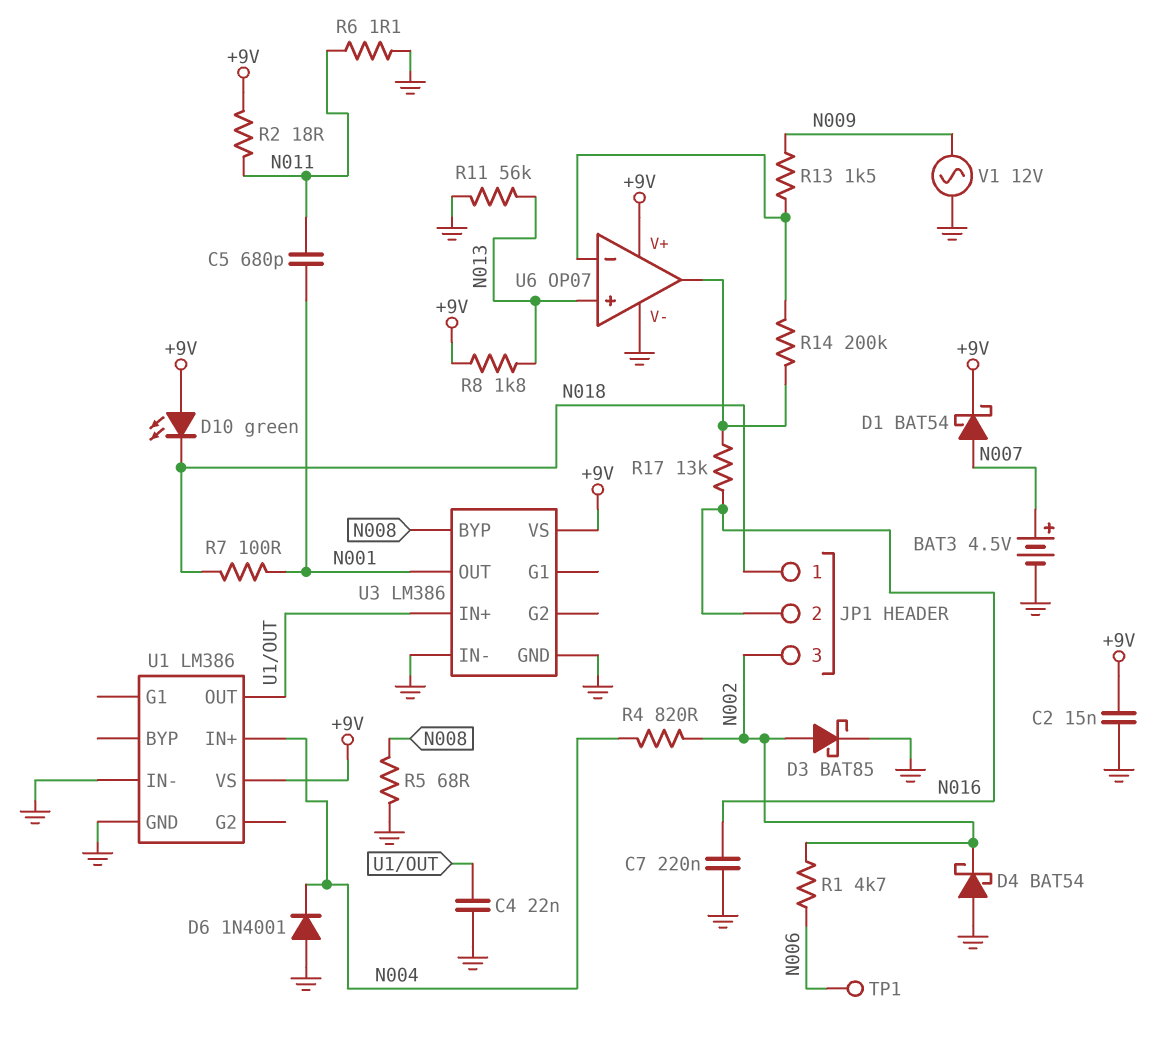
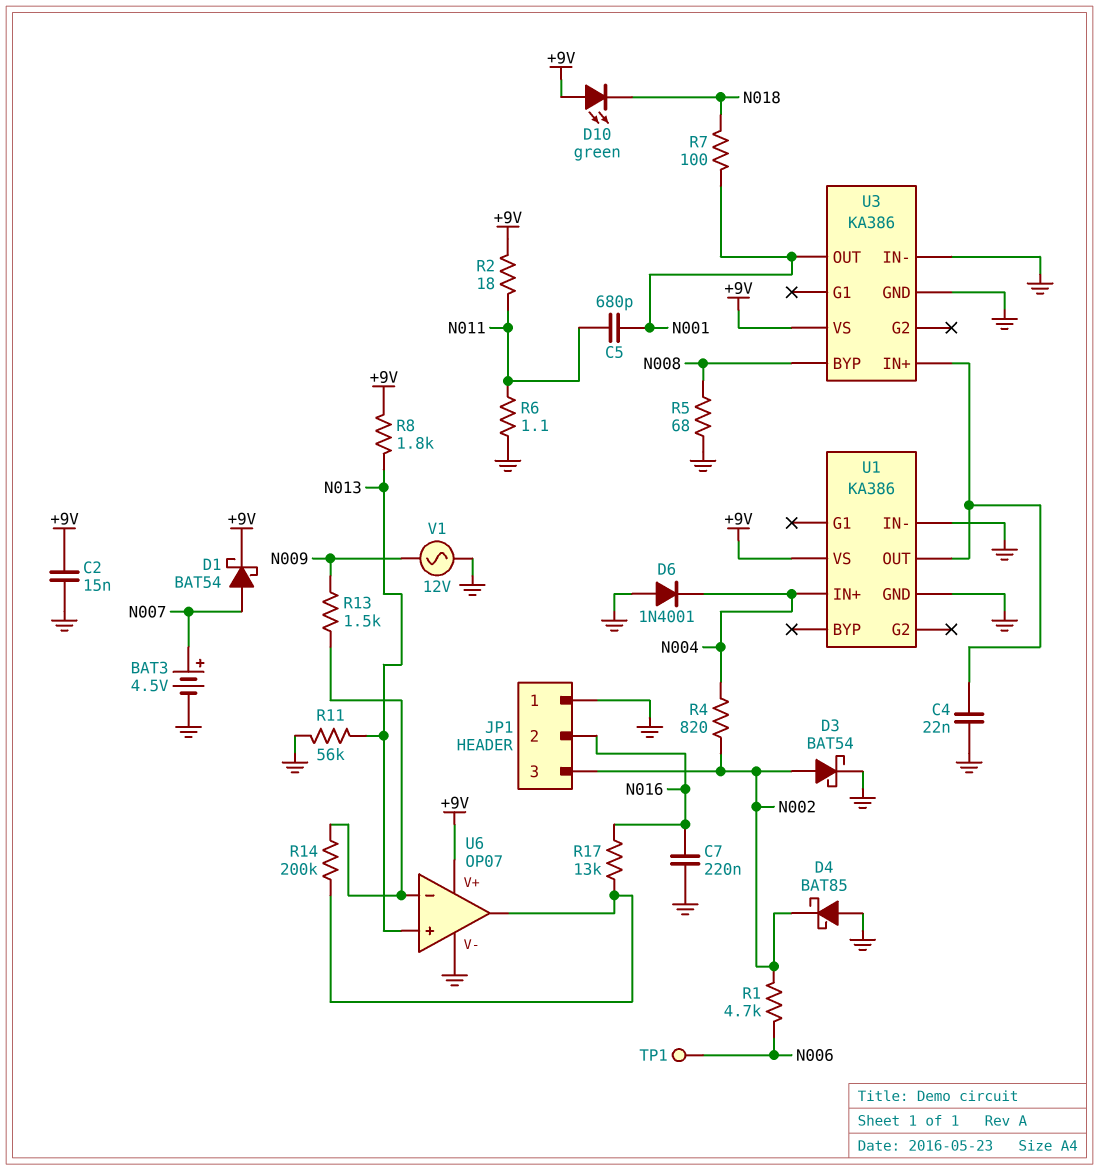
D3: schottky BAT85 (A N002, K GND) -> schottky BAT54 (A N002, K GND)
D4: schottky BAT54 (A GND, K N002) -> schottky BAT85 (A GND, K N002)
JP1 pin 1: N018 -> GND
U1: LM386 -> KA386
U3: LM386 -> KA386

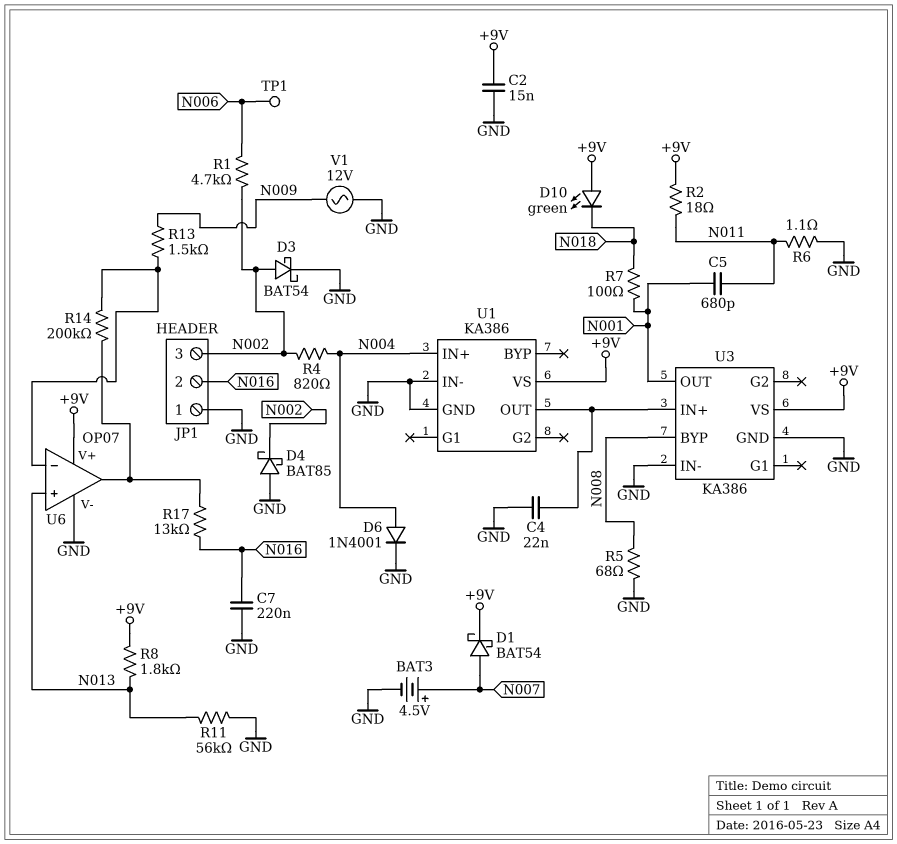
D6: diode 1N4001 (A GND, K N004) -> diode 1N4001 (A N004, K GND)

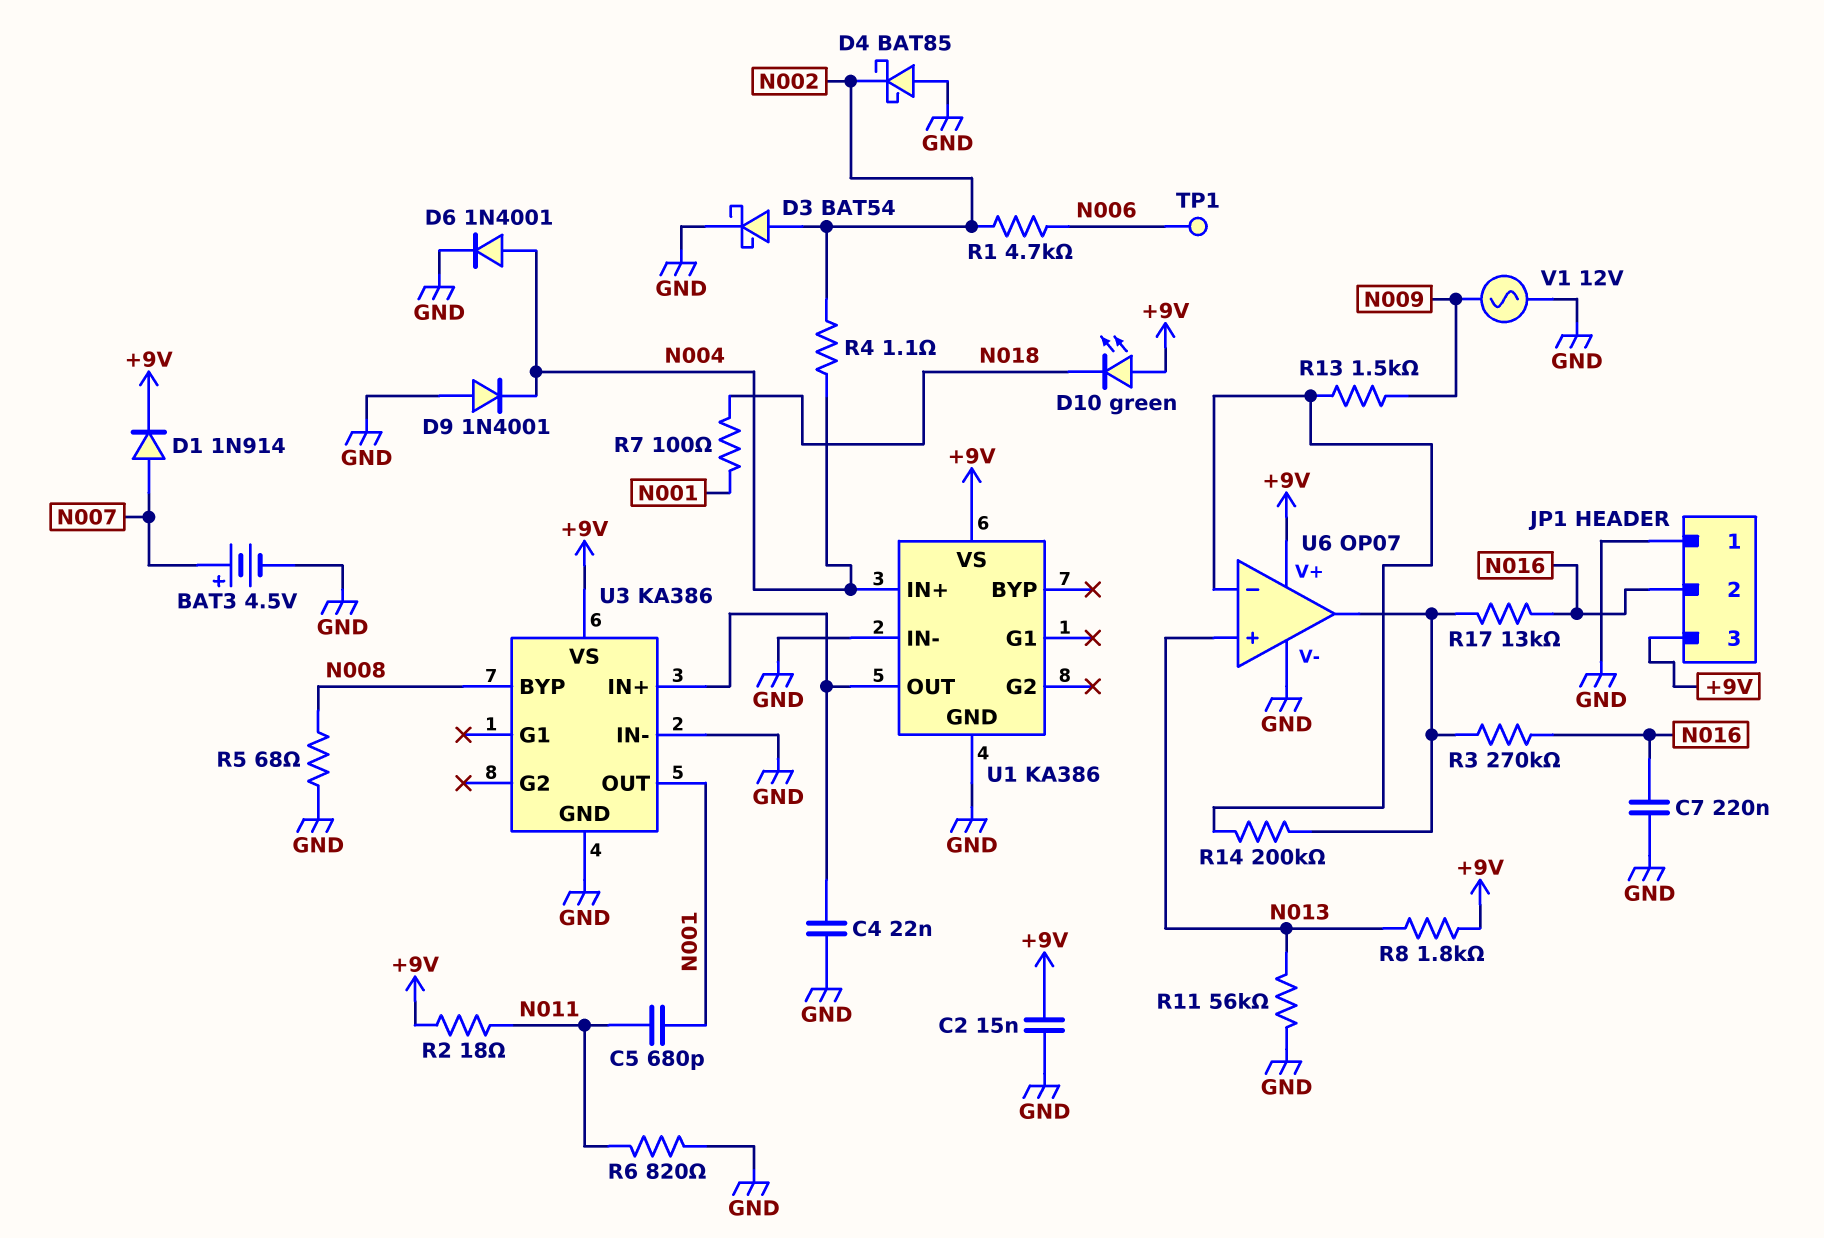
D1: schottky BAT54 (A N007, K +9V) -> diode 1N914 (A N007, K +9V)
D9: none -> diode 1N4001 (A GND, K N004)
JP1 pin 3: N002 -> +9V
R3: none -> 270k (N016, U6/out)
R4: 820 (N002, N004) -> 1.1 (N002, N004)
R6: 1.1 (GND, N011) -> 820 (GND, N011)

